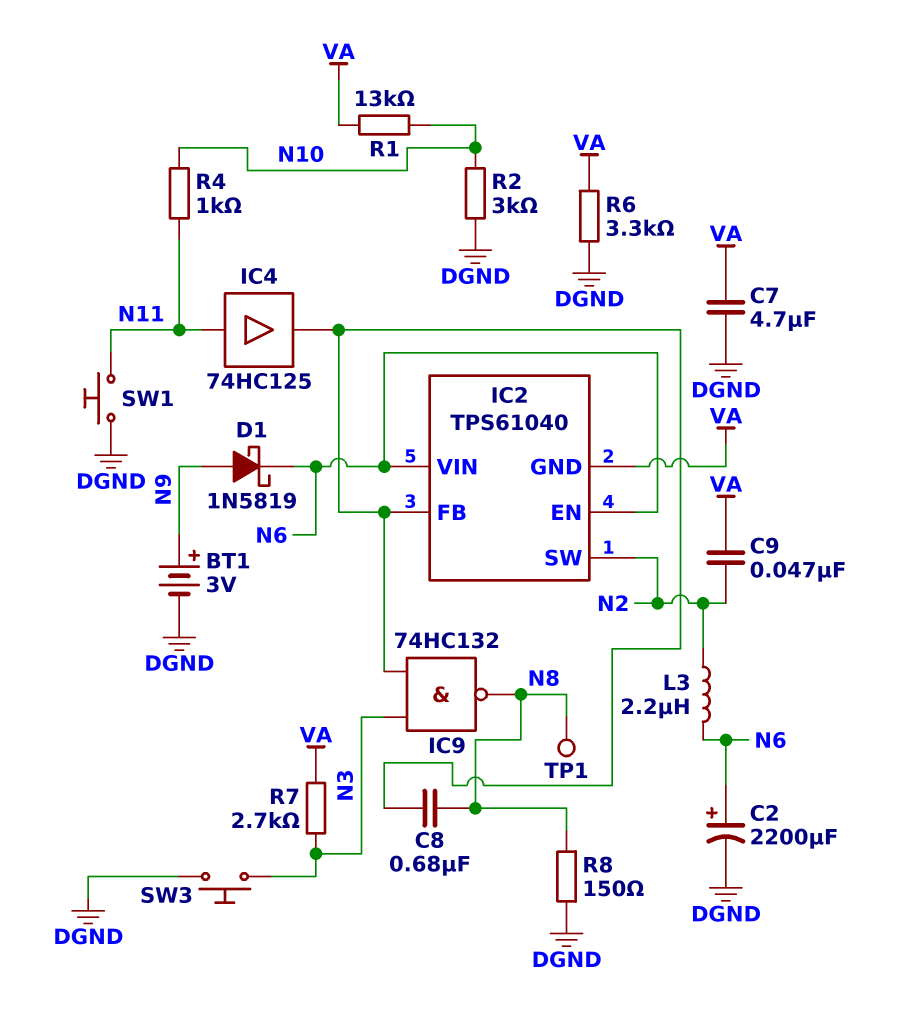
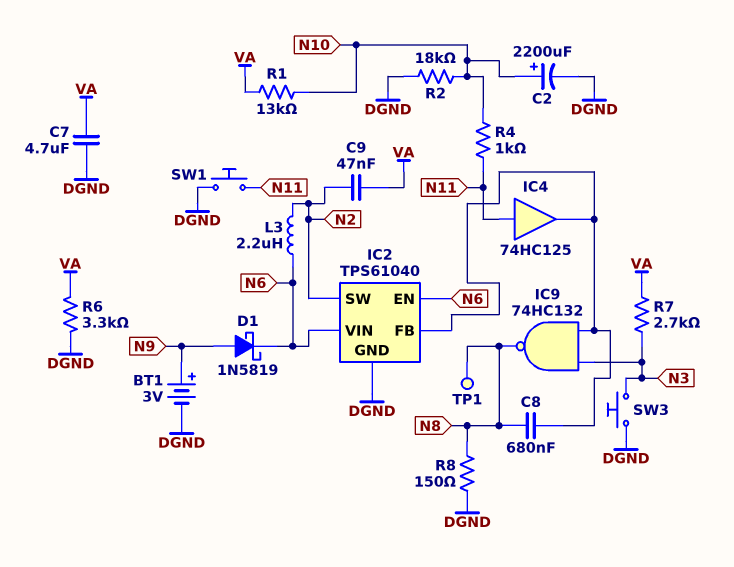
C2: 2200uF (plus N6, minus DGND) -> 2200uF (plus N10, minus DGND)
IC2 pin GND: VA -> DGND
R2: 3k (DGND, N10) -> 18k (DGND, N10)

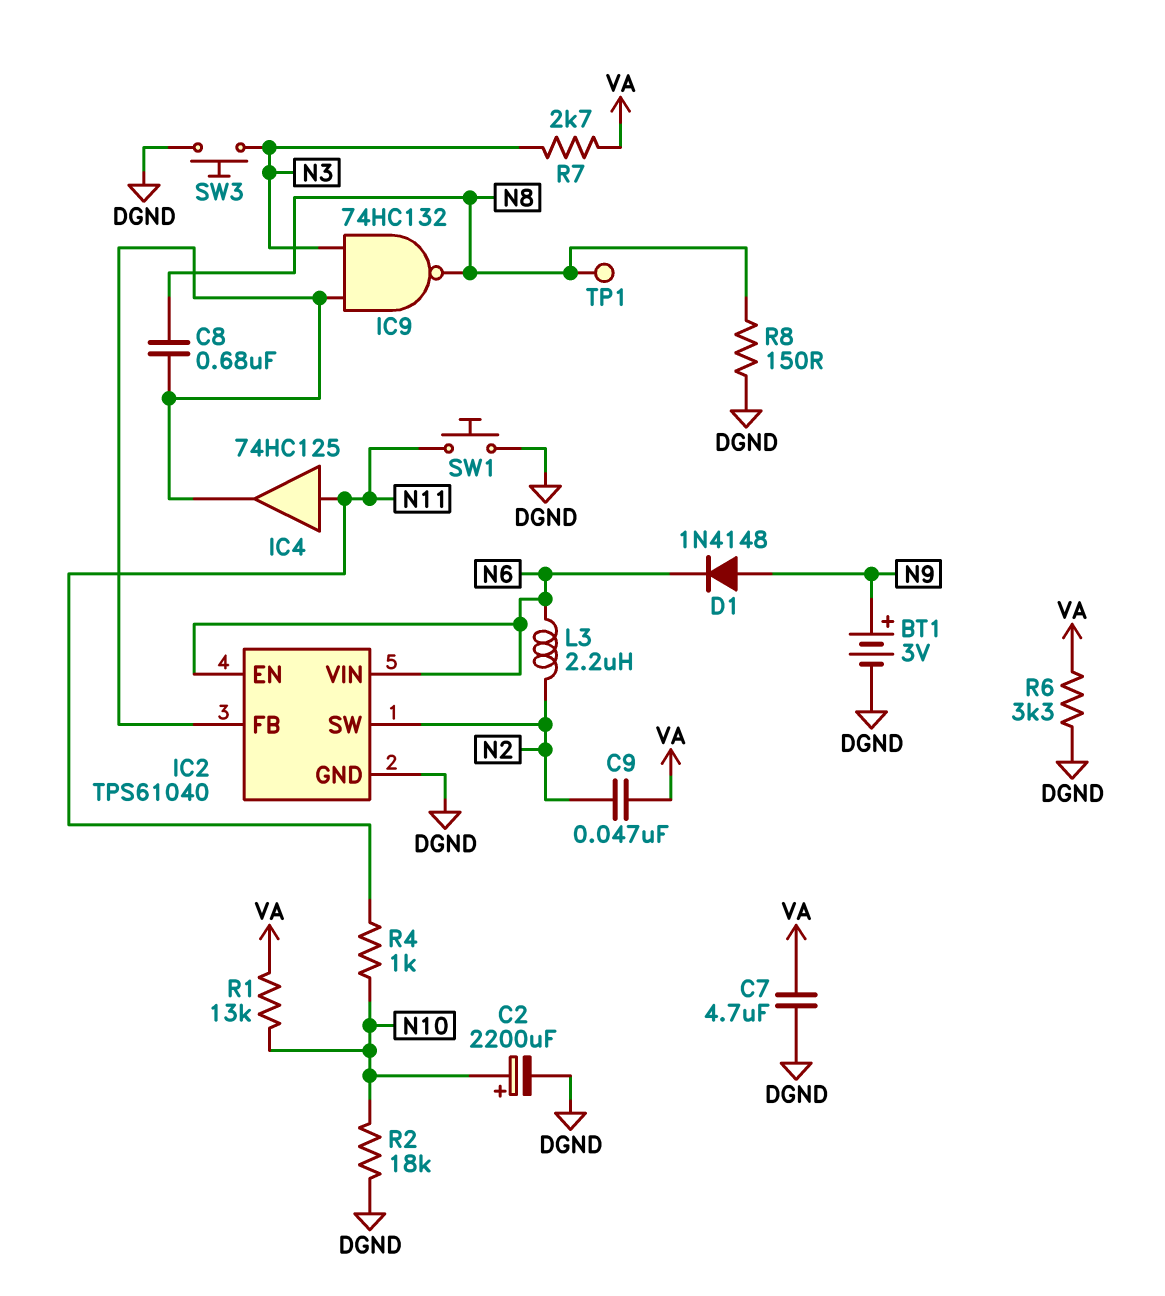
D1: schottky 1N5819 (A N9, K N6) -> diode 1N4148 (A N9, K N6)

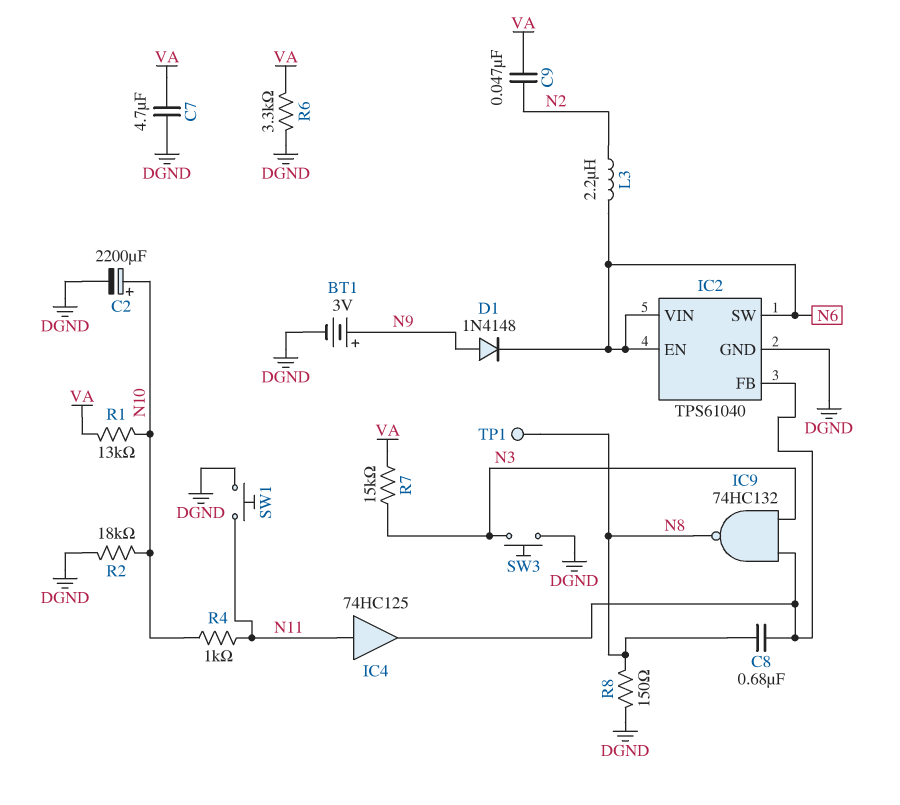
IC2 pin SW: N2 -> N6
R7: 2.7k (N3, VA) -> 15k (N3, VA)

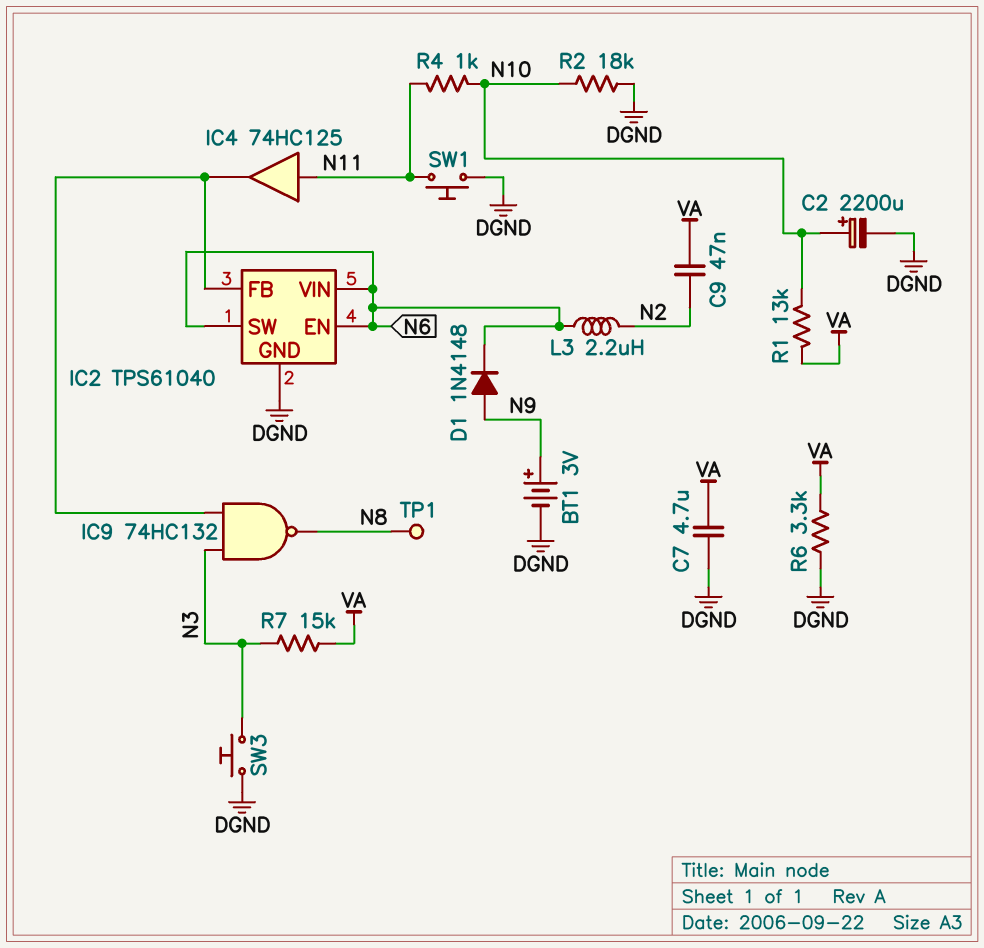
C8: 680nF (IC2/FB, N8) -> none
R8: 150 (DGND, N8) -> none

